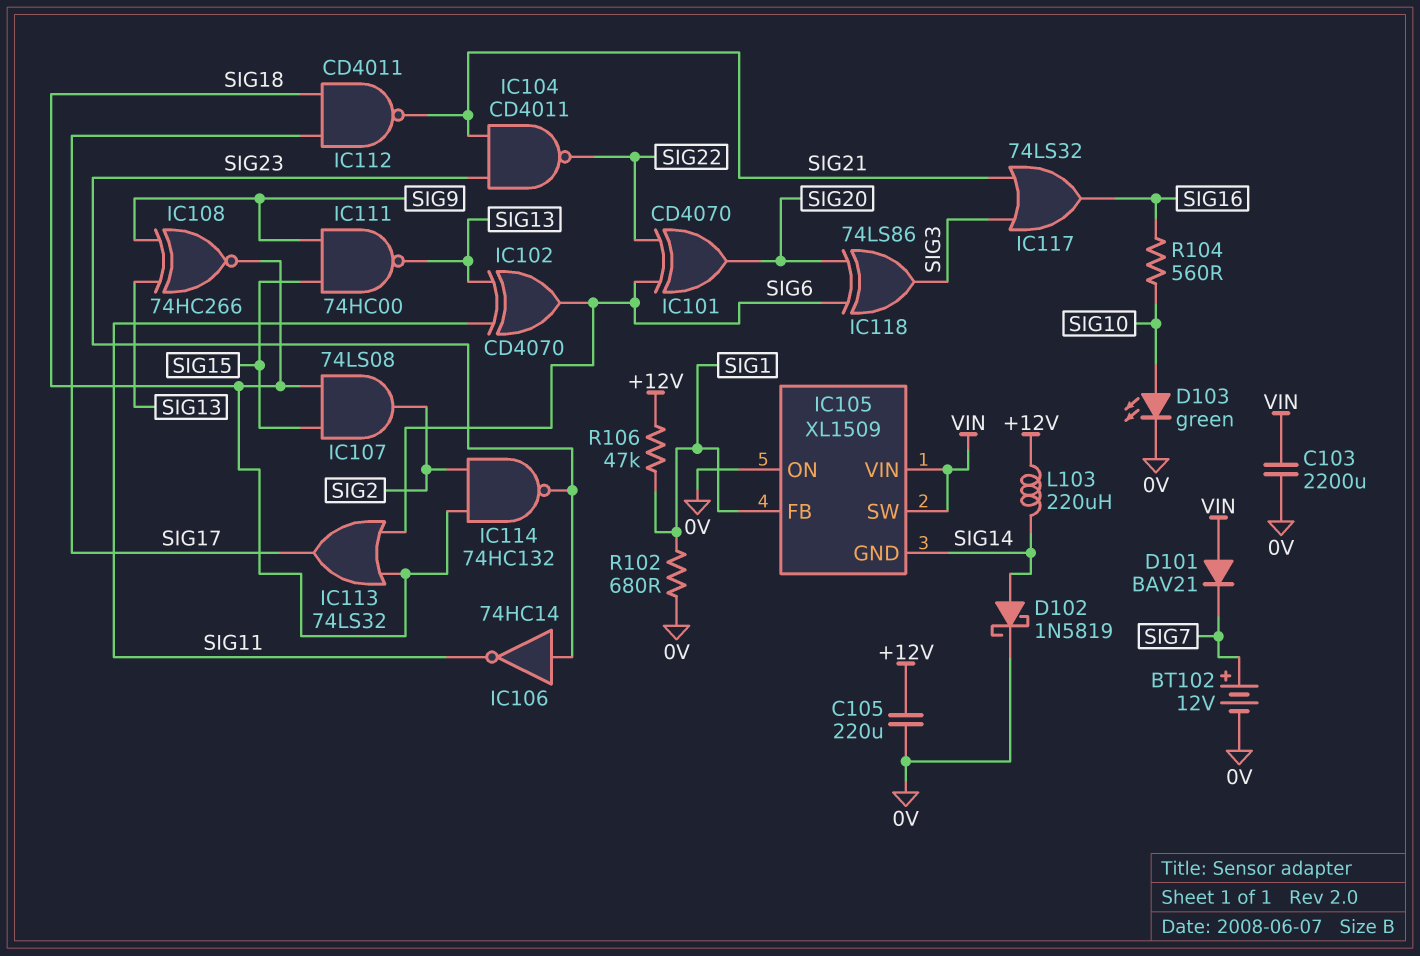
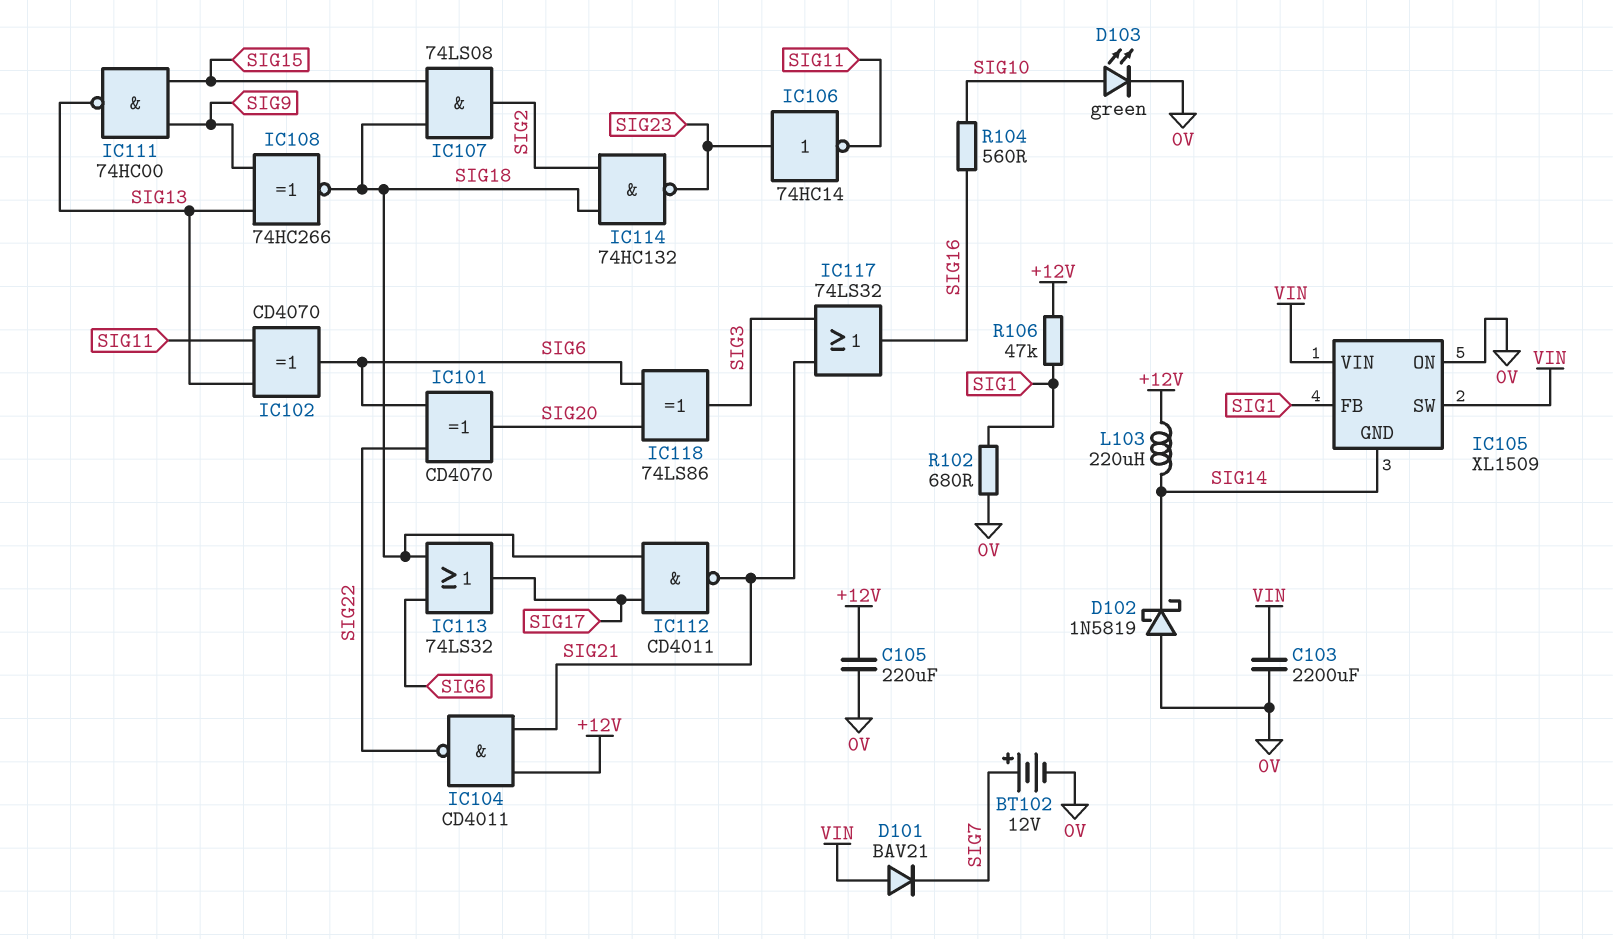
D102: schottky 1N5819 (A SIG14, K 0V) -> schottky 1N5819 (A 0V, K SIG14)
IC104: NAND CD4011 (in SIG21, in SIG23, out SIG22) -> NAND CD4011 (in +12V, in SIG21, out SIG22)

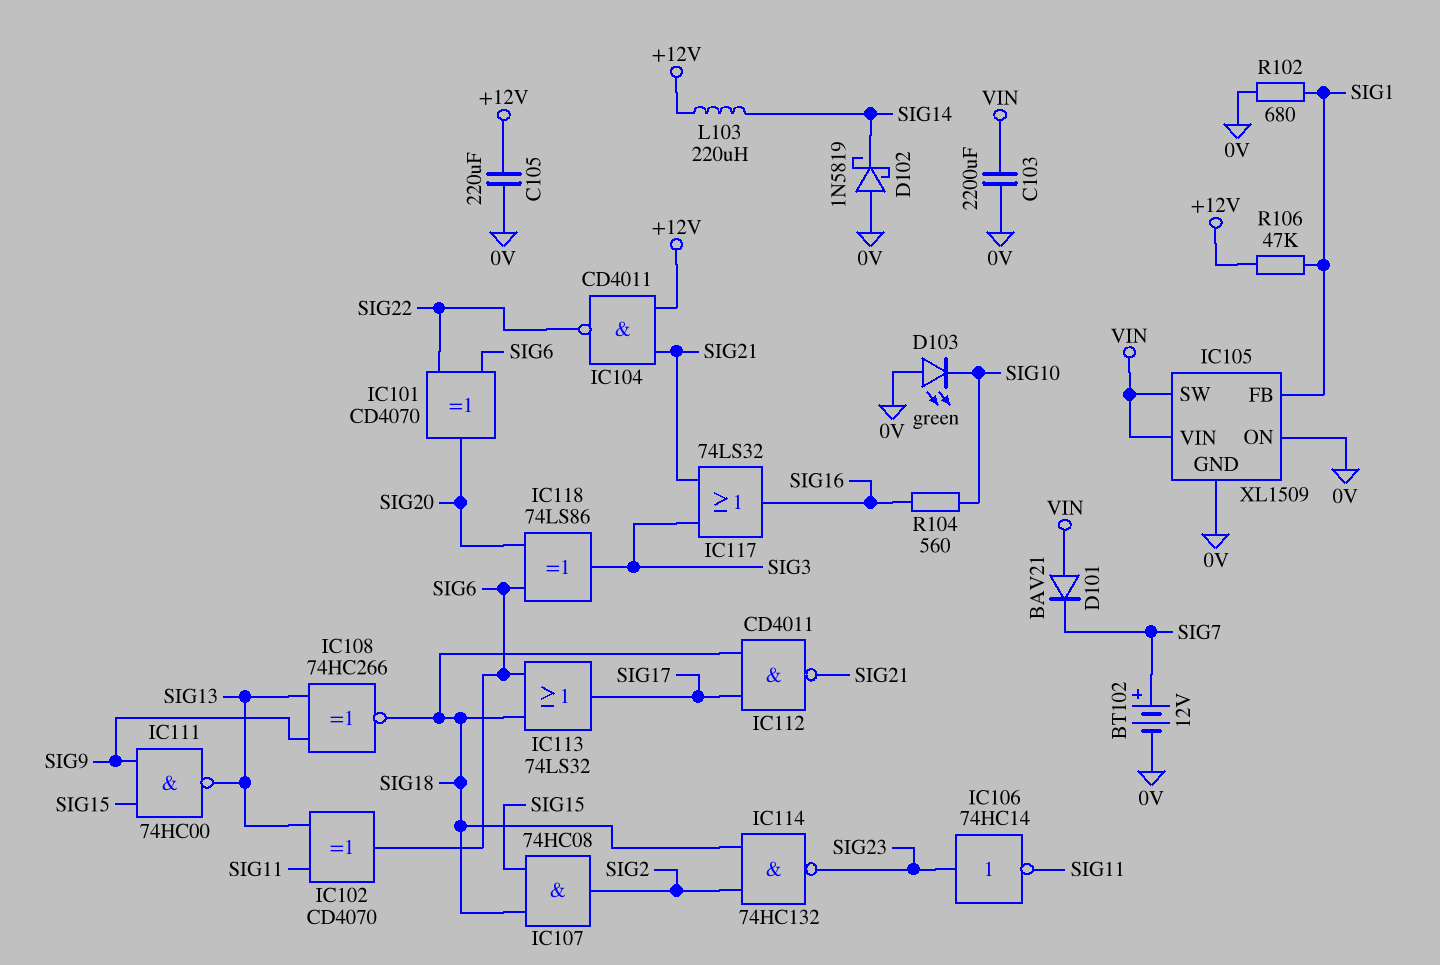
D103: LED green (A SIG10, K 0V) -> LED green (A 0V, K SIG10)
IC105 pin GND: SIG14 -> 0V
IC107: AND 74LS08 (in SIG15, in SIG18, out SIG2) -> AND 74HC08 (in SIG15, in SIG18, out SIG2)

